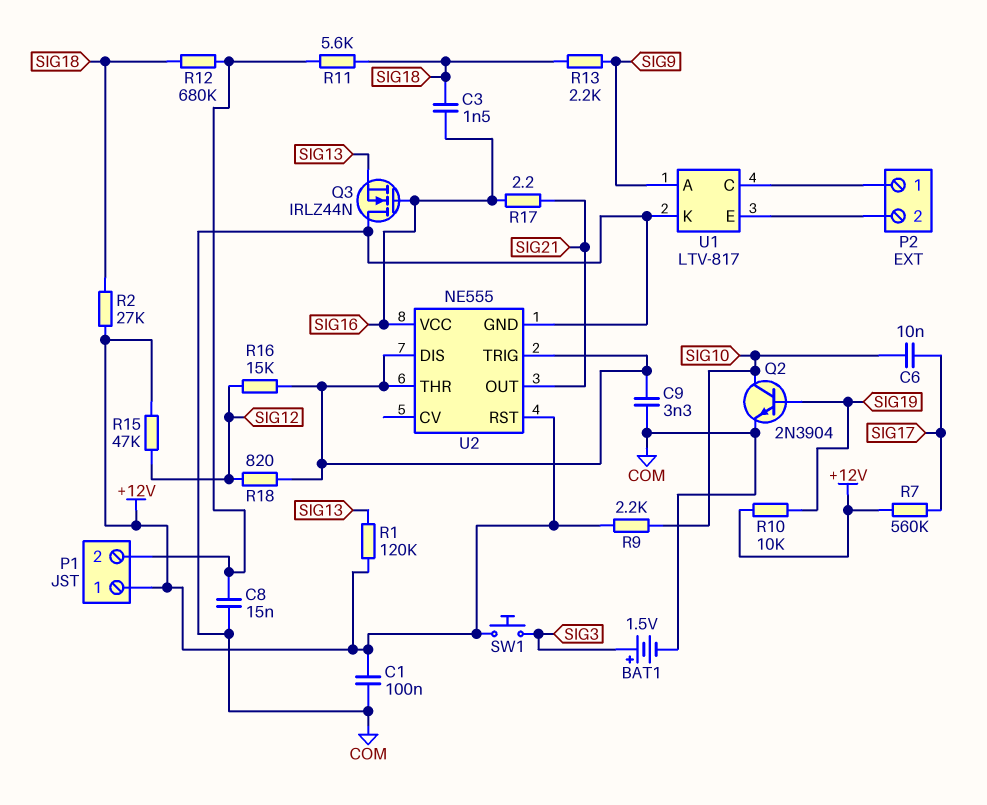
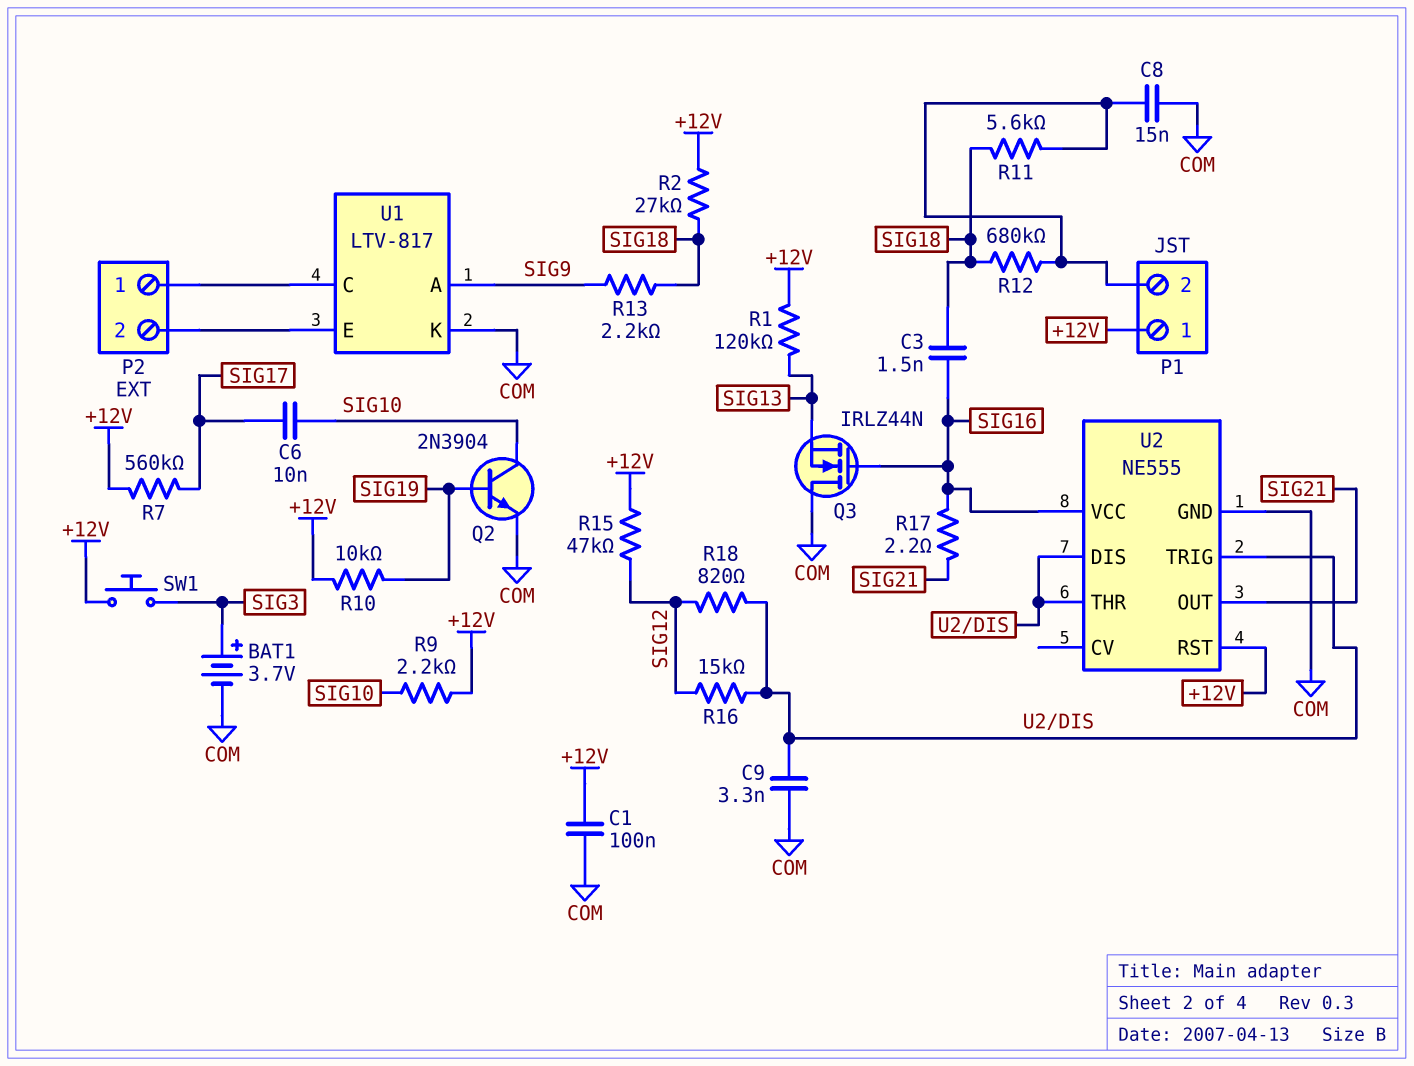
BAT1: 1.5V (plus SIG3, minus COM) -> 3.7V (plus SIG3, minus COM)

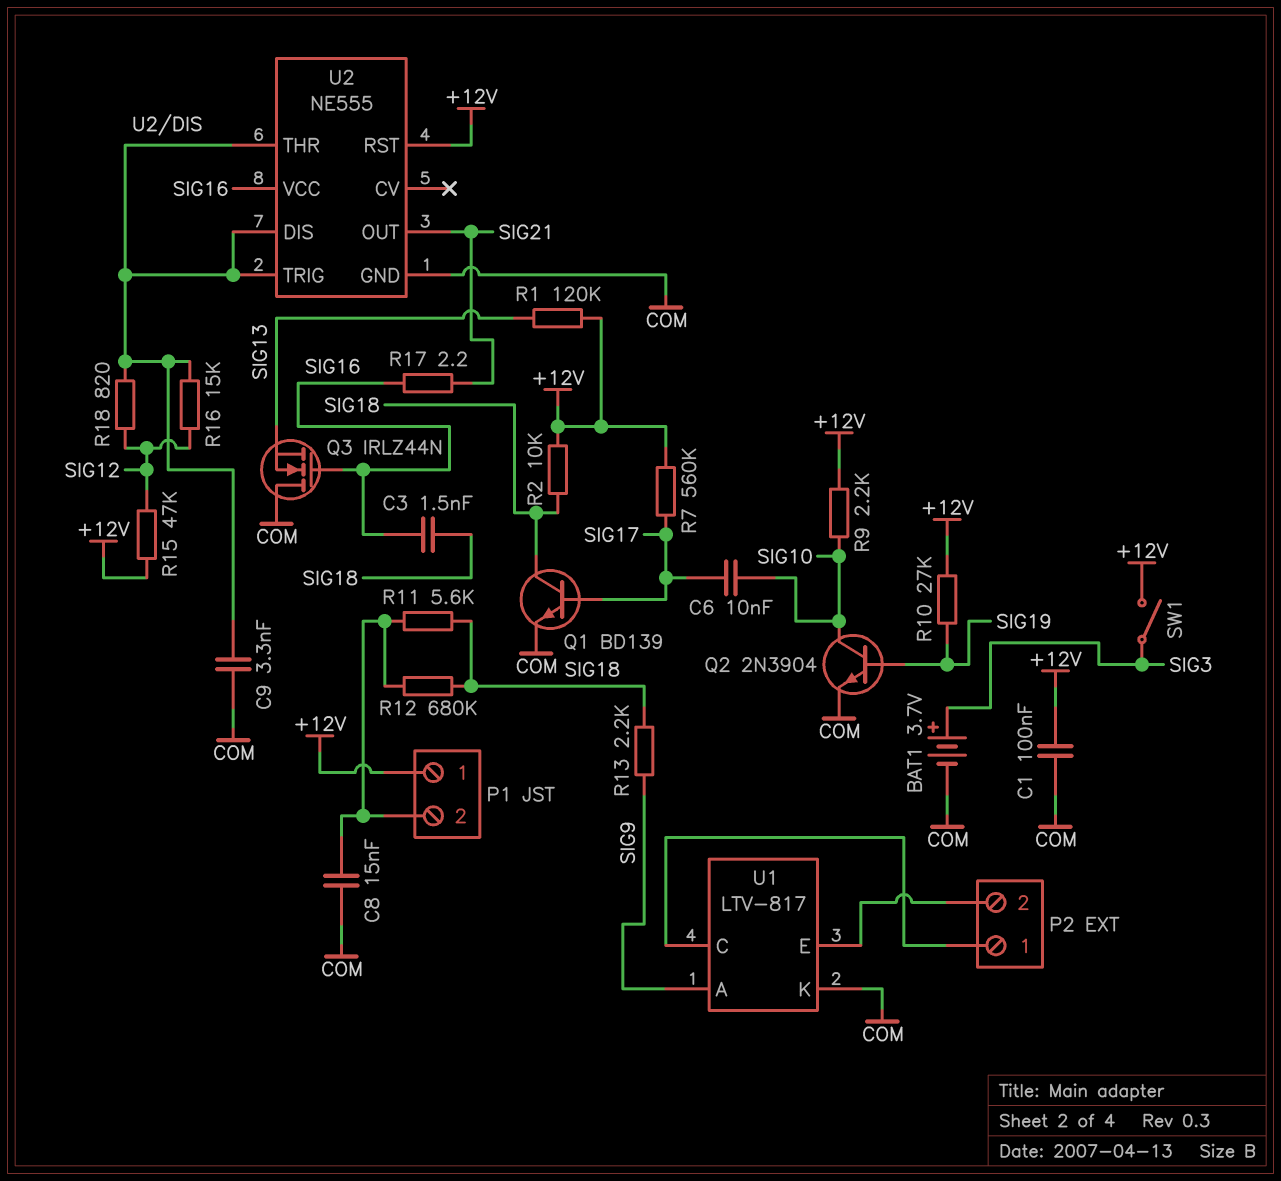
Q1: none -> NPN BD139 (B SIG17, C SIG18, E COM)
R2: 27k (+12V, SIG18) -> 10k (+12V, SIG18)
R10: 10k (+12V, SIG19) -> 27k (+12V, SIG19)
SW1: button (+12V, SIG3) -> switch (+12V, SIG3)

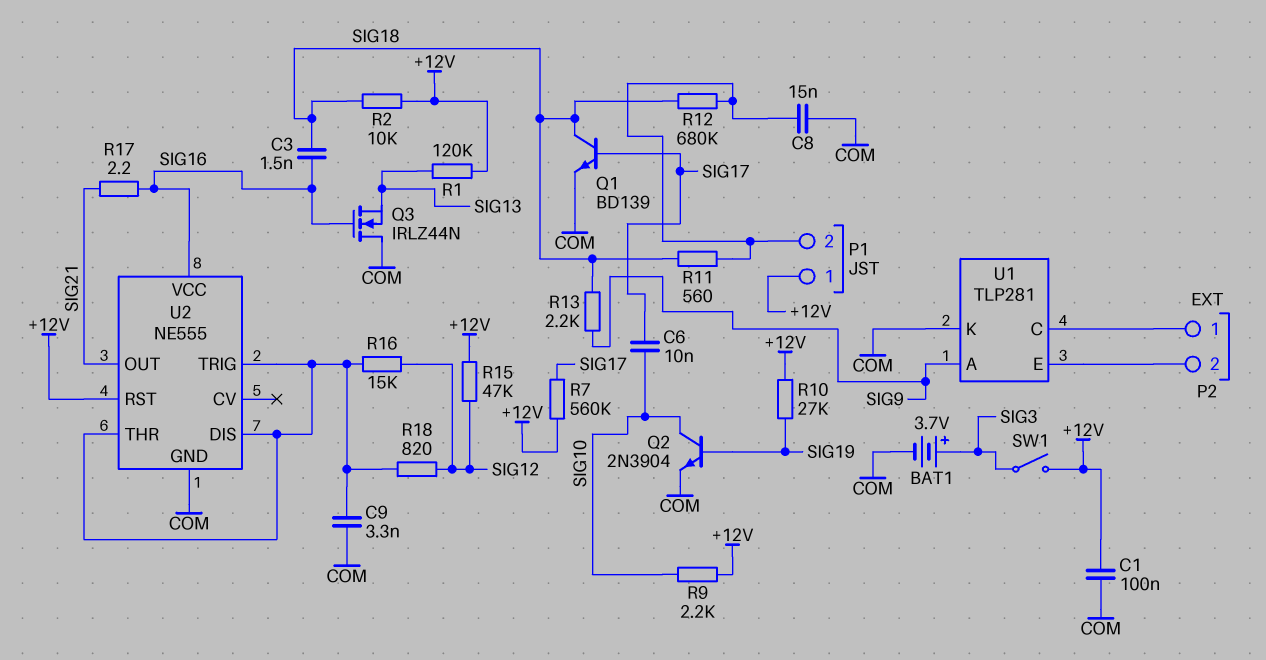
R11: 5.6k (P1/2, SIG18) -> 560 (P1/2, SIG18)
U1: LTV-817 -> TLP281

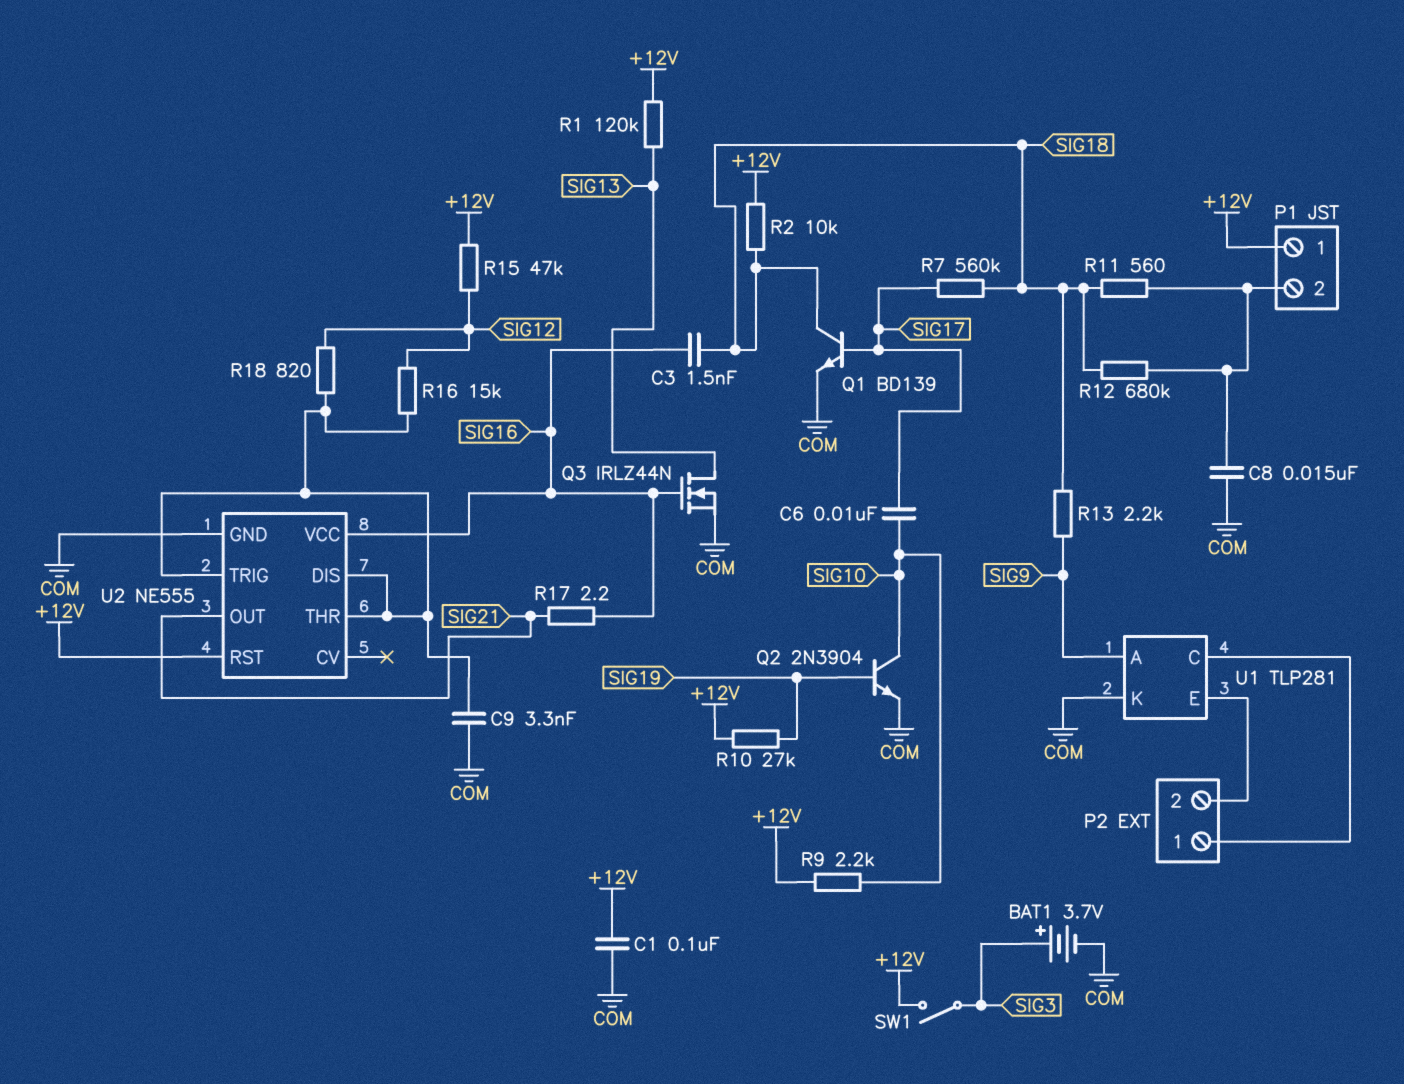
Q3: NMOS IRLZ44N (G SIG16, D COM, S SIG13) -> NMOS IRLZ44N (G SIG16, D SIG13, S COM)
R7: 560k (+12V, SIG17) -> 560k (SIG17, SIG18)

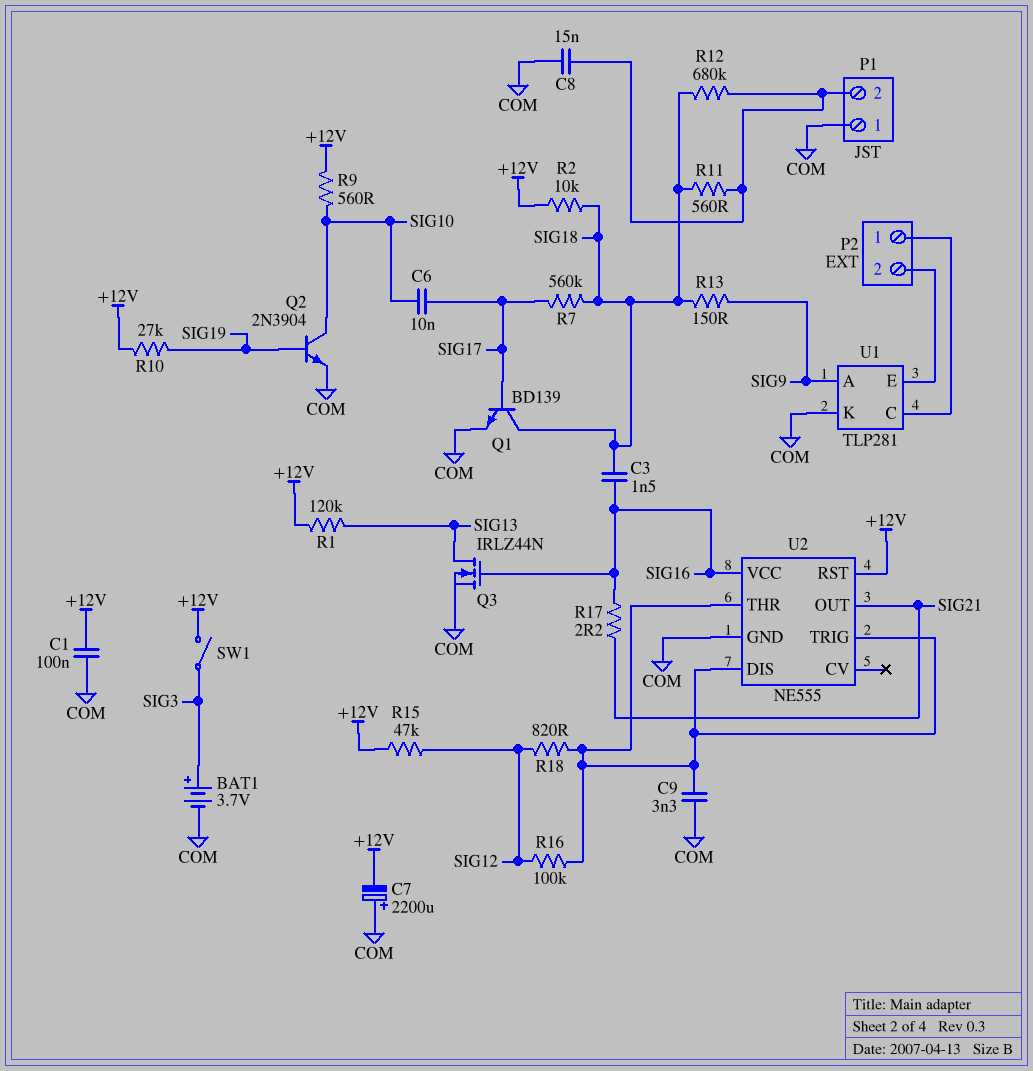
C7: none -> 2200uF (plus COM, minus +12V)
P1 pin 1: +12V -> COM
R9: 2.2k (+12V, SIG10) -> 560 (+12V, SIG10)
R13: 2.2k (SIG9, SIG18) -> 150 (SIG9, SIG18)
R16: 15k (SIG12, U2/DIS) -> 100k (SIG12, U2/DIS)

